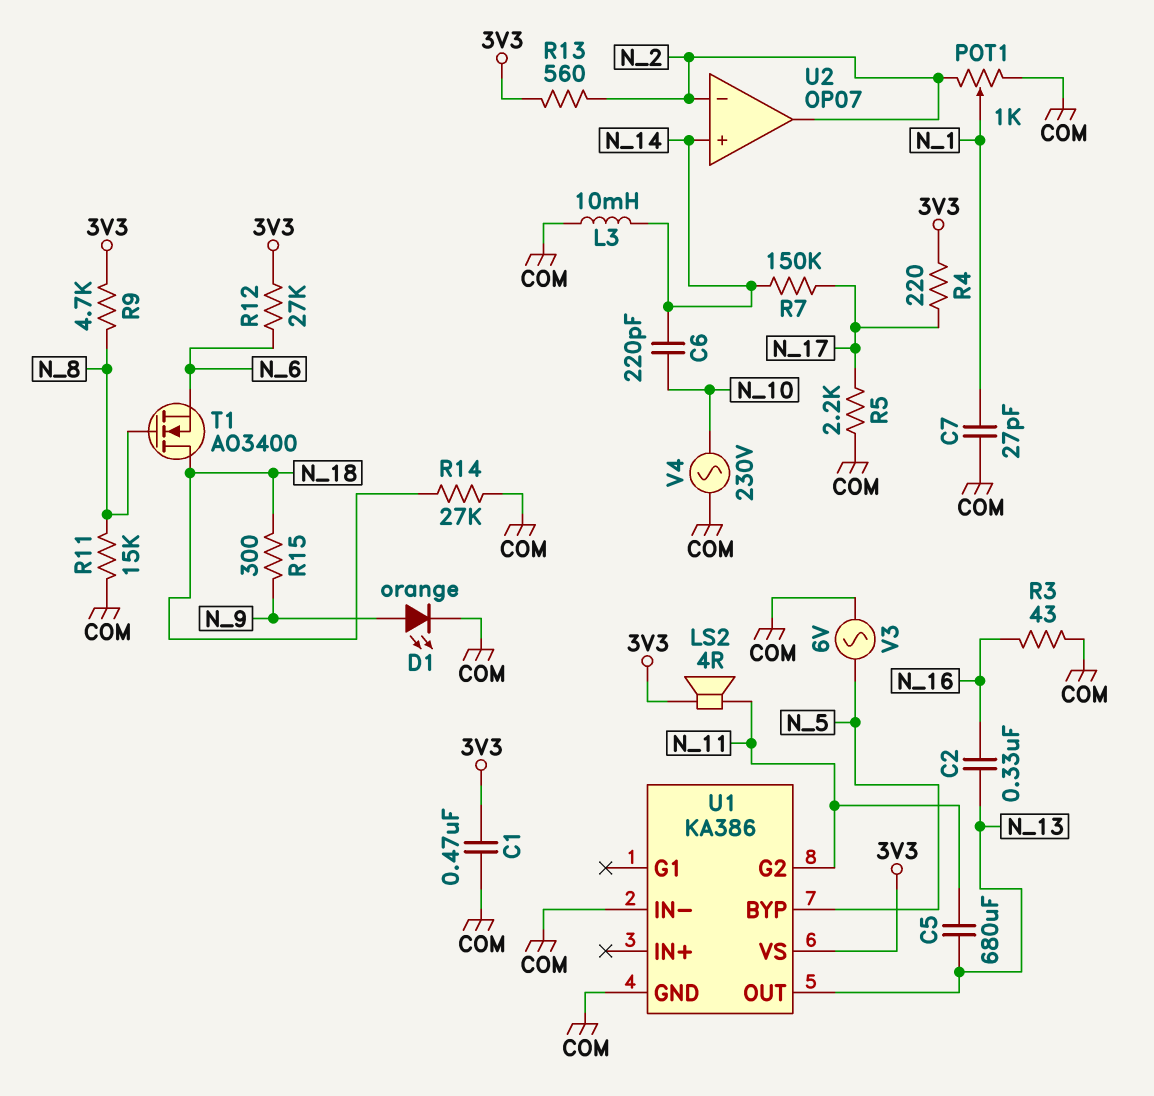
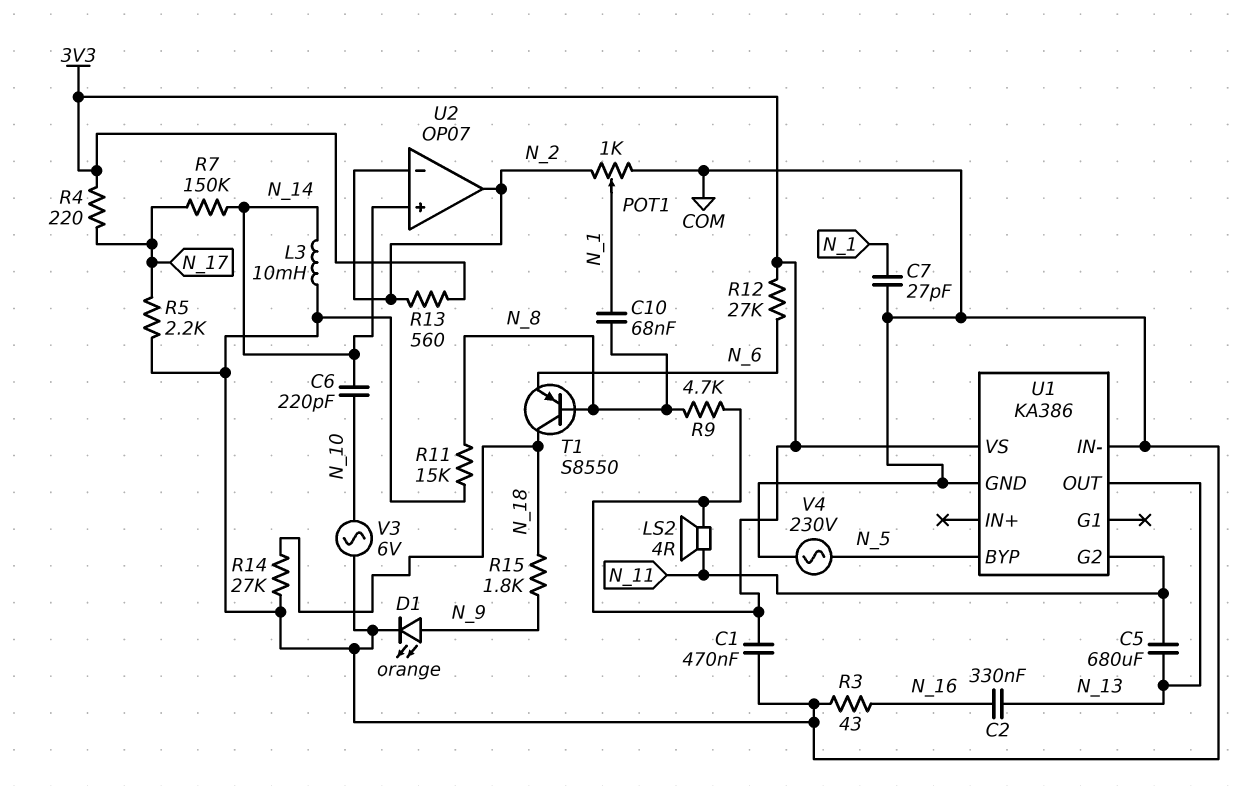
C10: none -> 68nF (N_1, N_8)
R15: 300 (N_9, N_18) -> 1.8k (N_9, N_18)
T1: NMOS AO3400 (G N_8, D N_18, S N_6) -> PNP S8550 (B N_8, C N_18, E N_6)
V3: AC 6V (COM, N_5) -> AC 6V (COM, N_10)
V4: AC 230V (COM, N_10) -> AC 230V (COM, N_5)

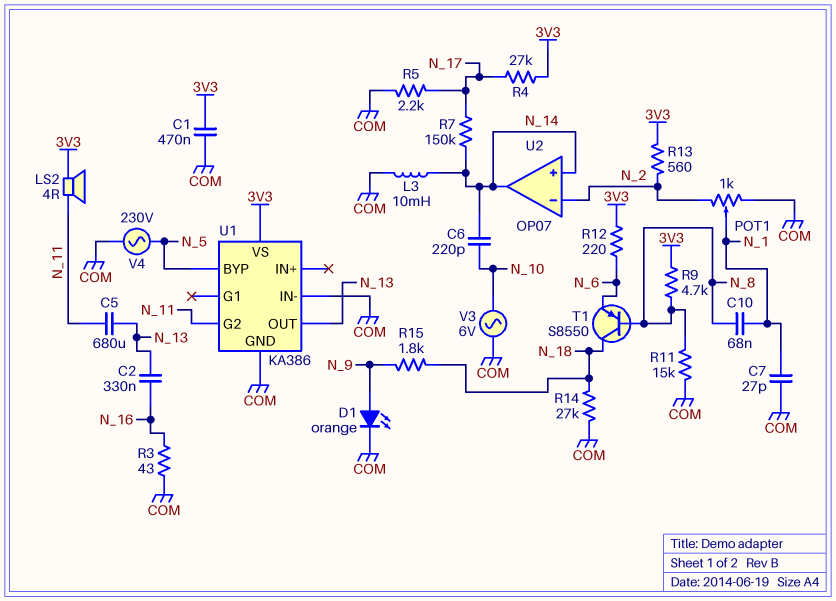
R4: 220 (3V3, N_17) -> 27k (3V3, N_17)
R12: 27k (3V3, N_6) -> 220 (3V3, N_6)
U2 pin out: N_2 -> N_14

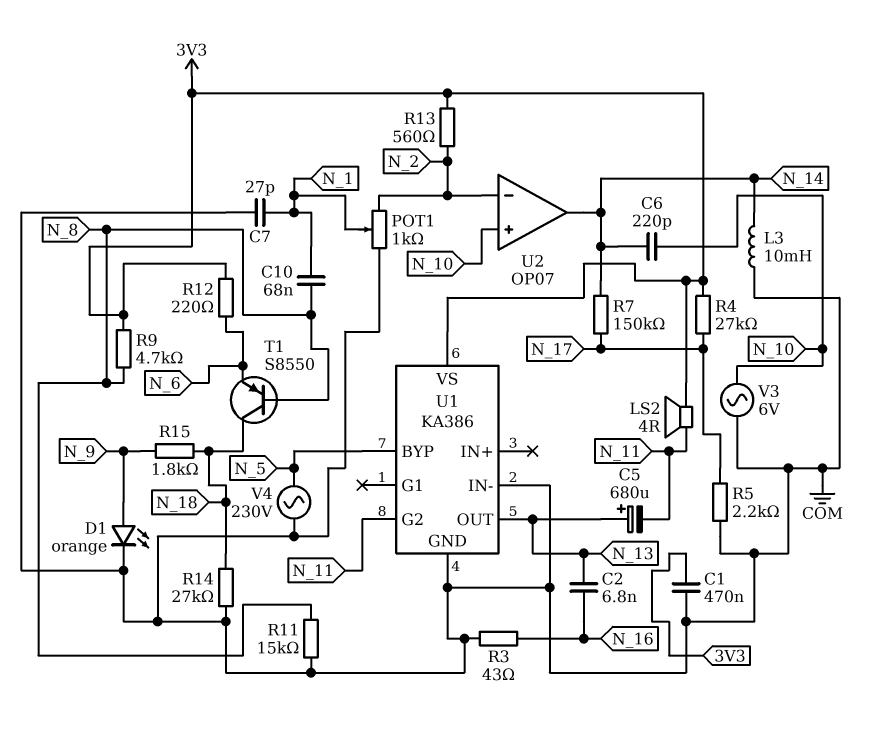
C2: 330nF (N_13, N_16) -> 6.8nF (N_13, N_16)
C5: 680uF (N_11, N_13) -> 680uF (plus N_13, minus N_11)
U2 pin in+: N_14 -> N_10

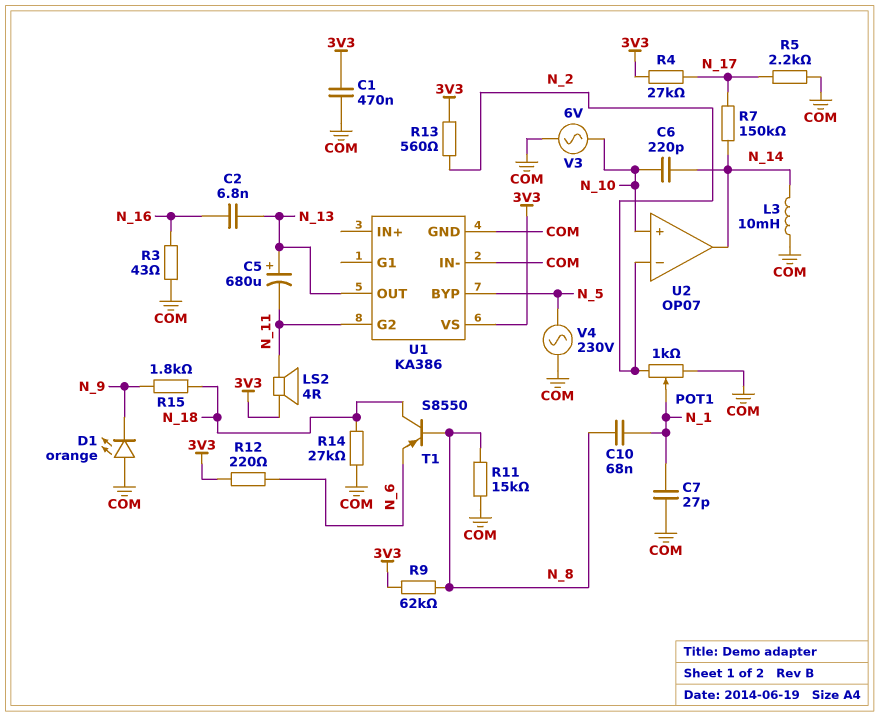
D1: LED orange (A N_9, K COM) -> LED orange (A COM, K N_9)
R9: 4.7k (3V3, N_8) -> 62k (3V3, N_8)

